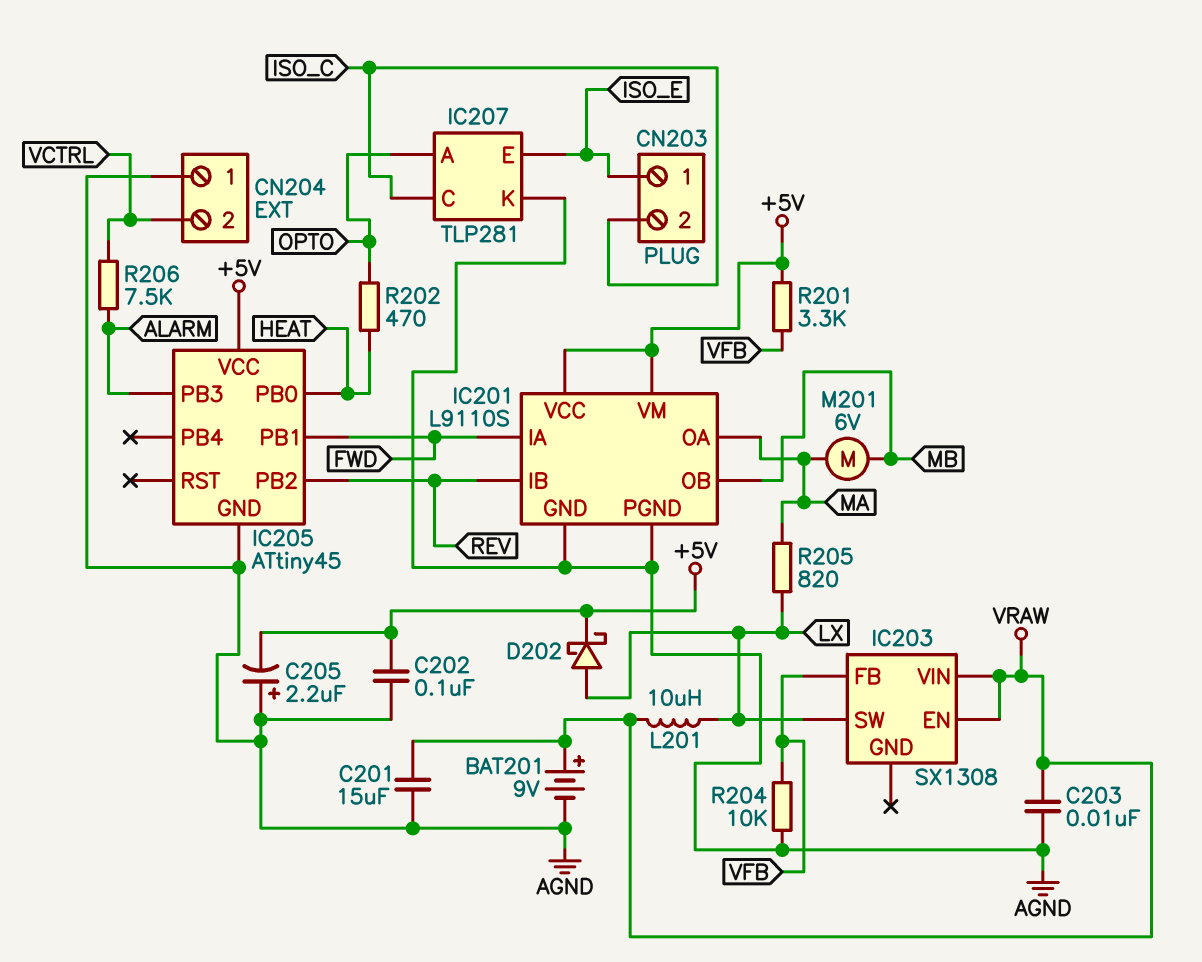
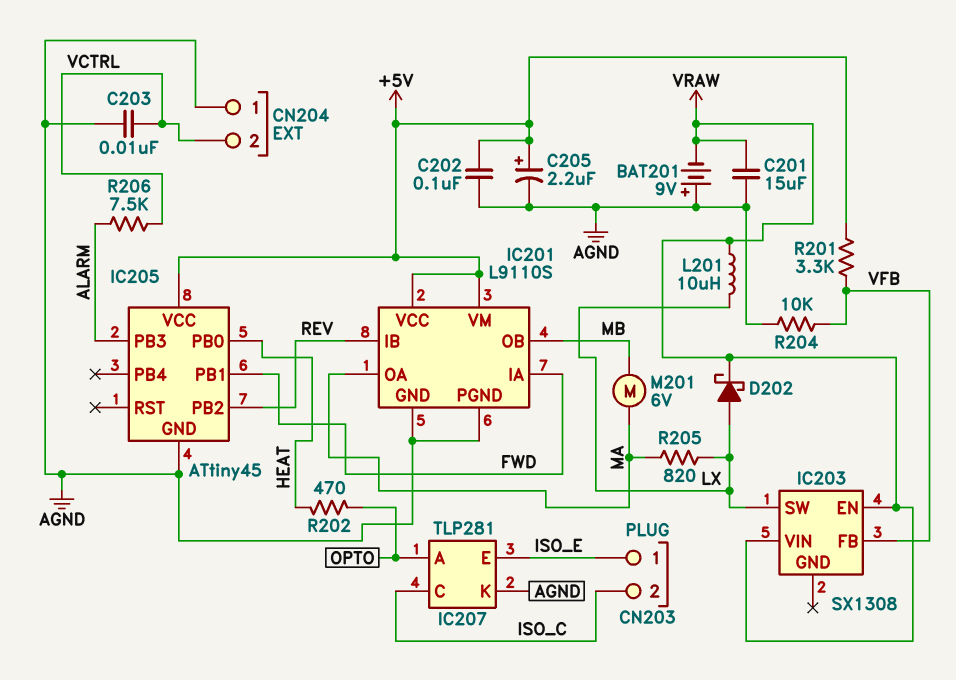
BAT201: 9V (plus VRAW, minus AGND) -> 9V (plus AGND, minus VRAW)
C203: 10nF (AGND, VRAW) -> 10nF (AGND, VCTRL)
C205: 2.2uF (plus AGND, minus +5V) -> 2.2uF (plus +5V, minus AGND)
D202: schottky (A LX, K +5V) -> schottky (A LX, K VRAW)

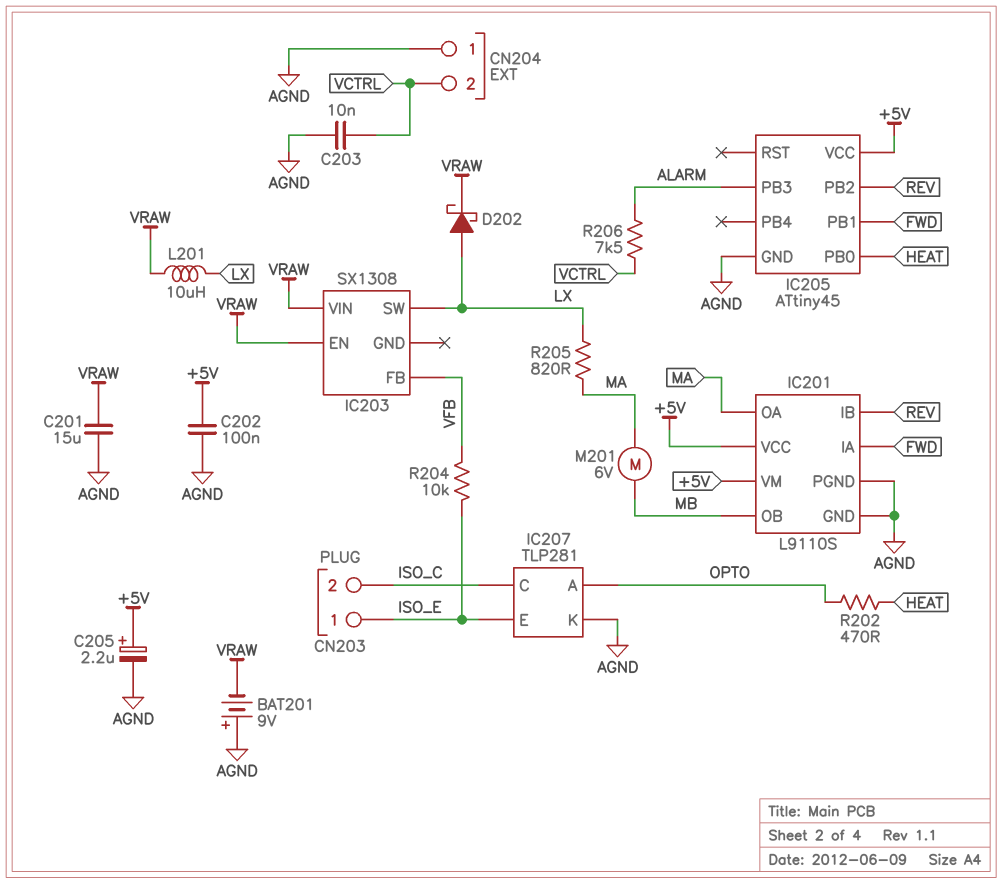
R201: 3.3k (+5V, VFB) -> none
R204: 10k (AGND, VFB) -> 10k (ISO_E, VFB)

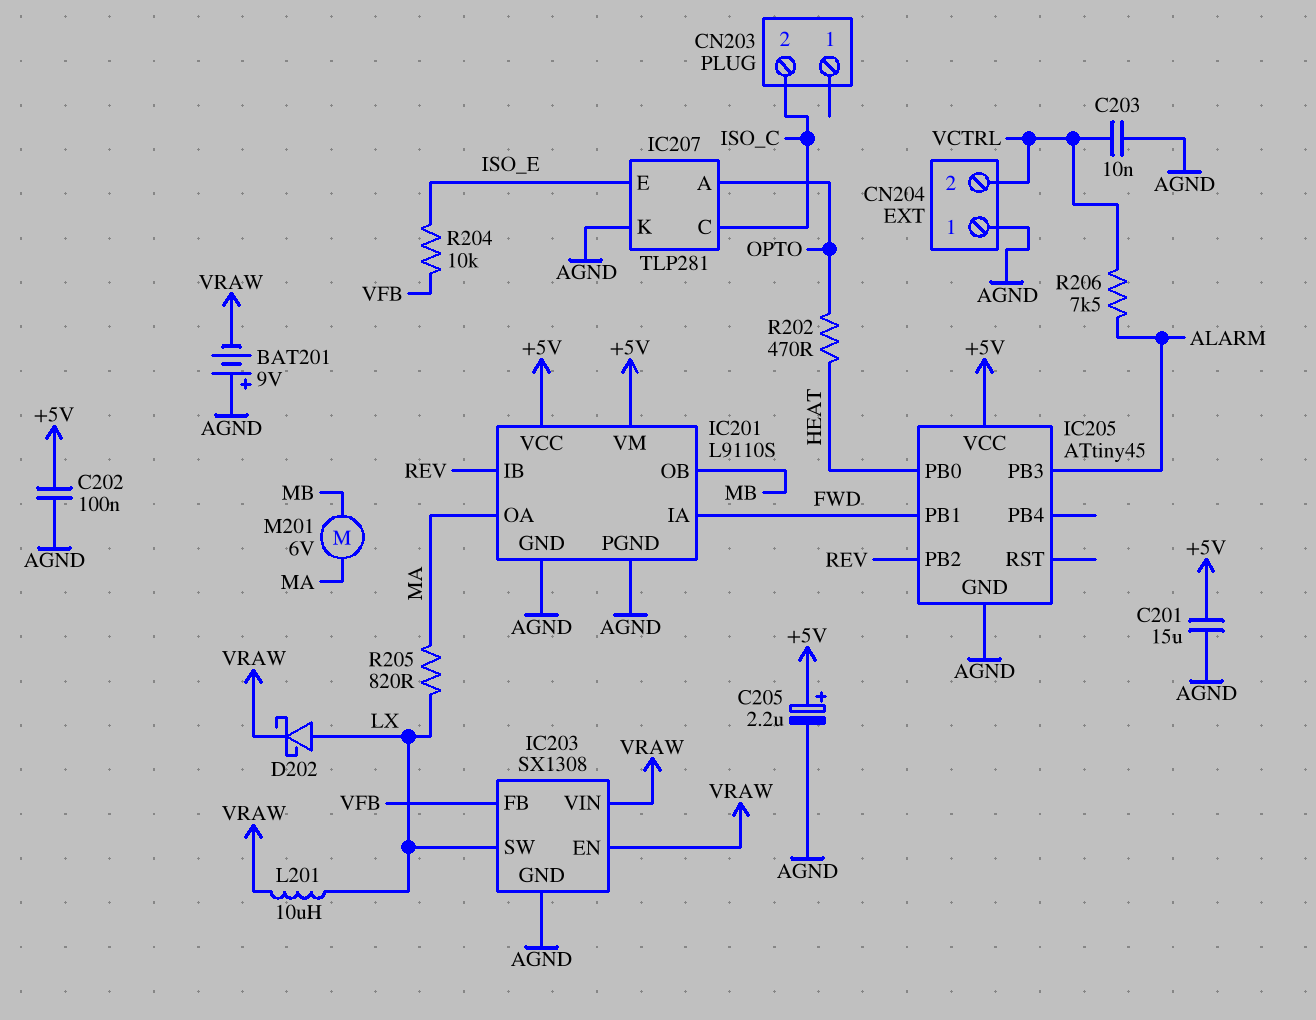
C201: 15uF (AGND, VRAW) -> 15uF (+5V, AGND)
CN203 pin 1: ISO_E -> none
IC203 pin GND: none -> AGND

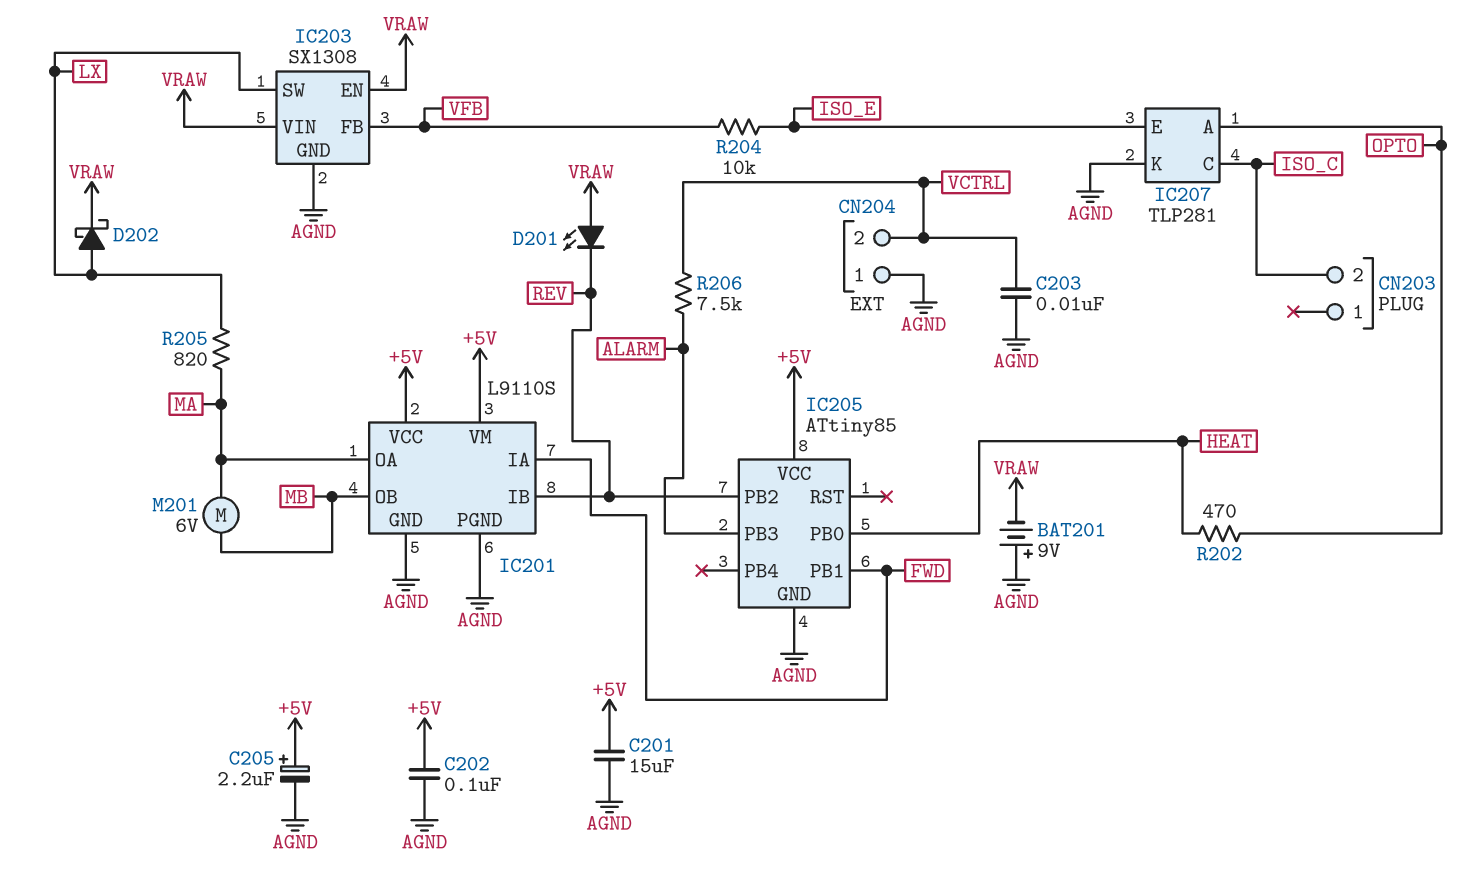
D201: none -> LED (A VRAW, K REV)
IC205: ATtiny45 -> ATtiny85
L201: 10uH (LX, VRAW) -> none

